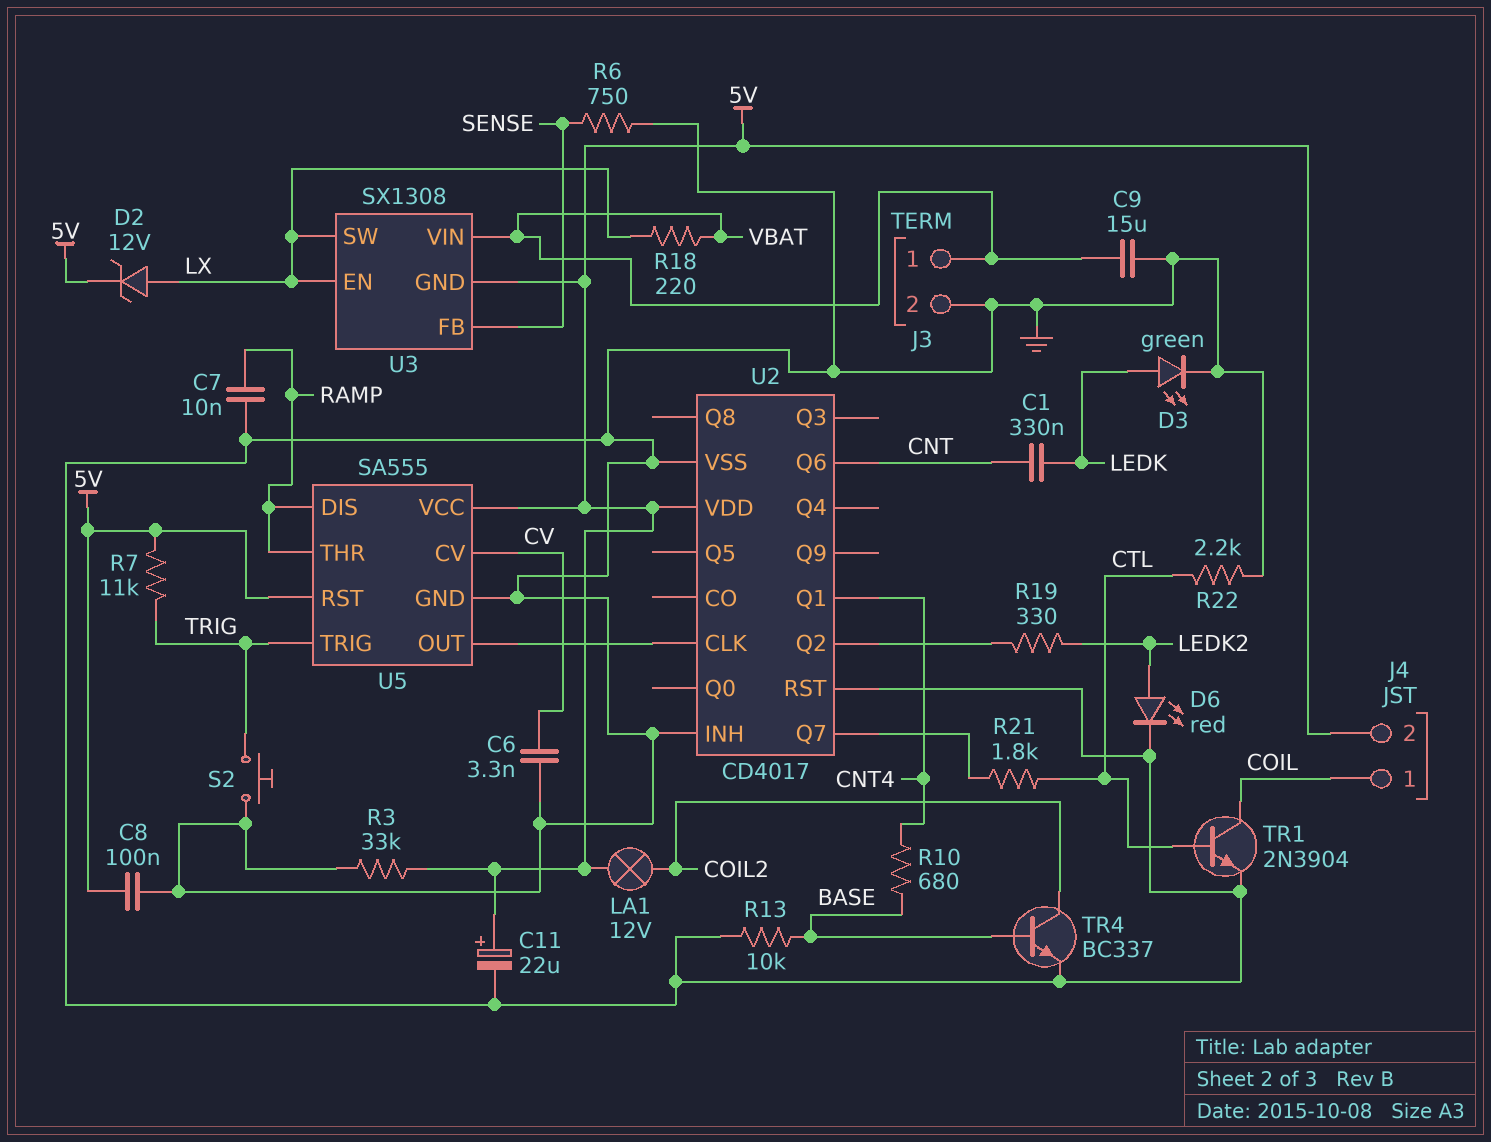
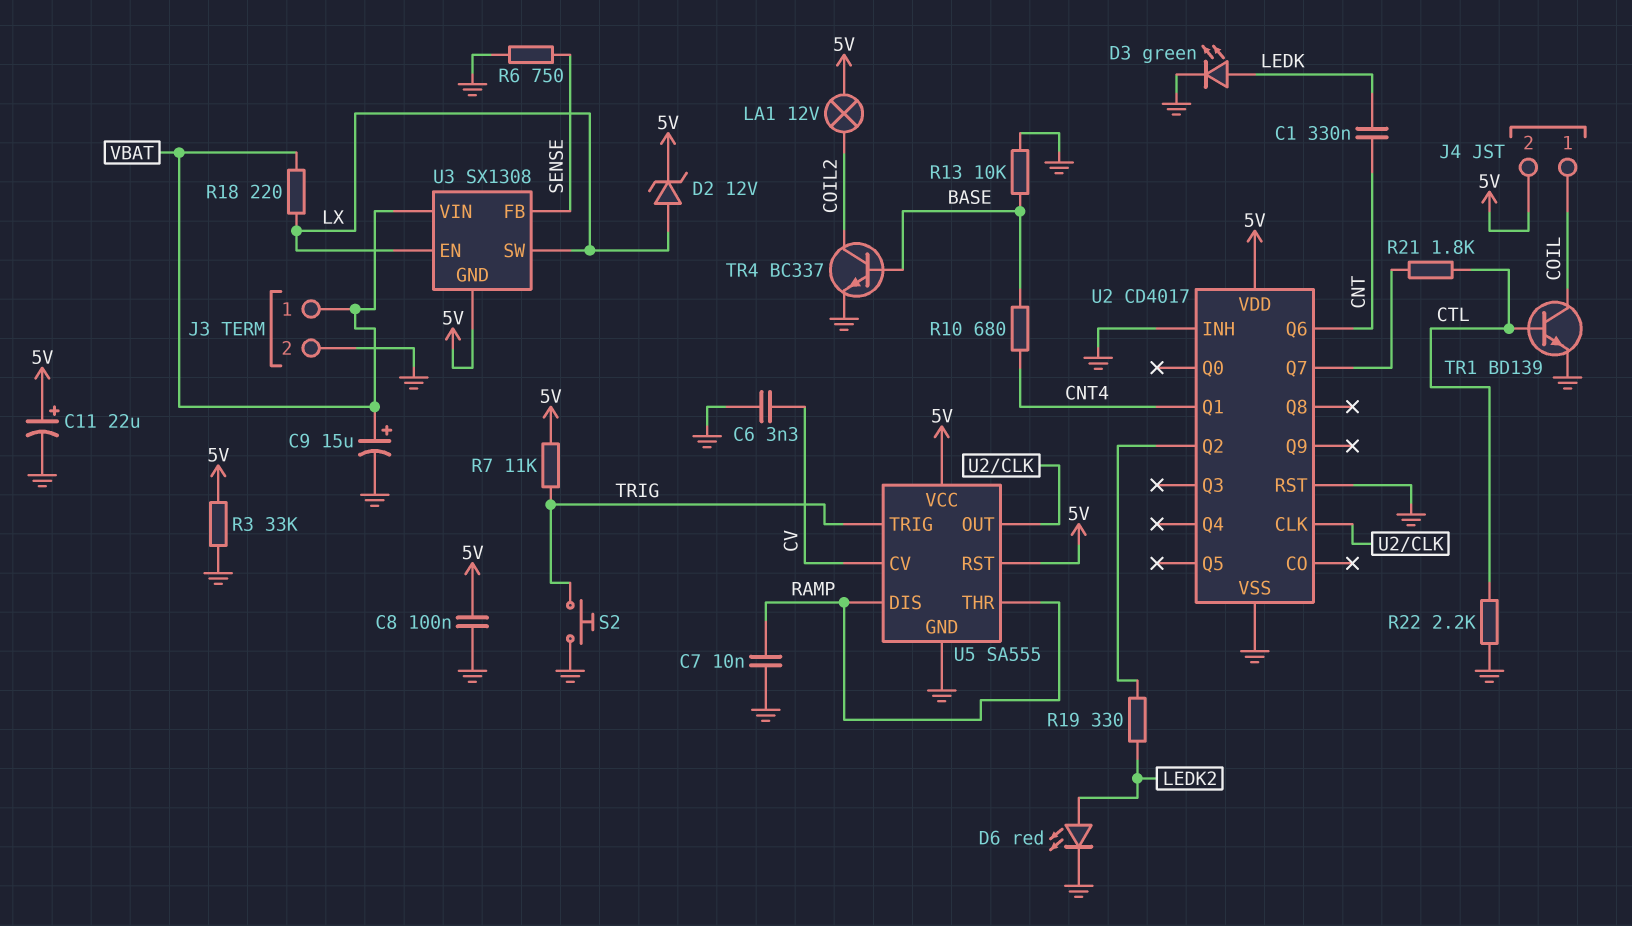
C9: 15uF (GND, VBAT) -> 15uF (plus VBAT, minus GND)
TR1: NPN 2N3904 (B CTL, C COIL, E GND) -> NPN BD139 (B CTL, C COIL, E GND)

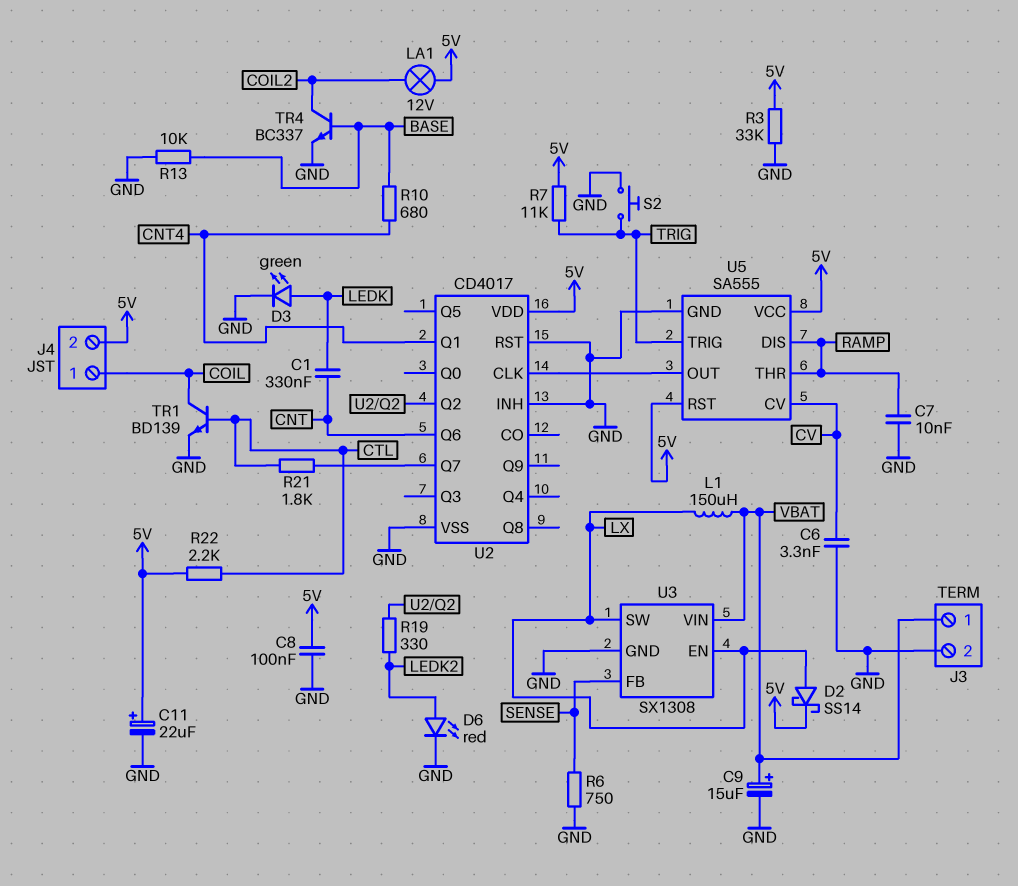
D2: zener 12V (A LX, K 5V) -> schottky SS14 (A LX, K 5V)
L1: none -> 150uH (LX, VBAT)
R18: 220 (LX, VBAT) -> none
R22: 2.2k (CTL, GND) -> 2.2k (5V, CTL)
U3 pin GND: 5V -> GND

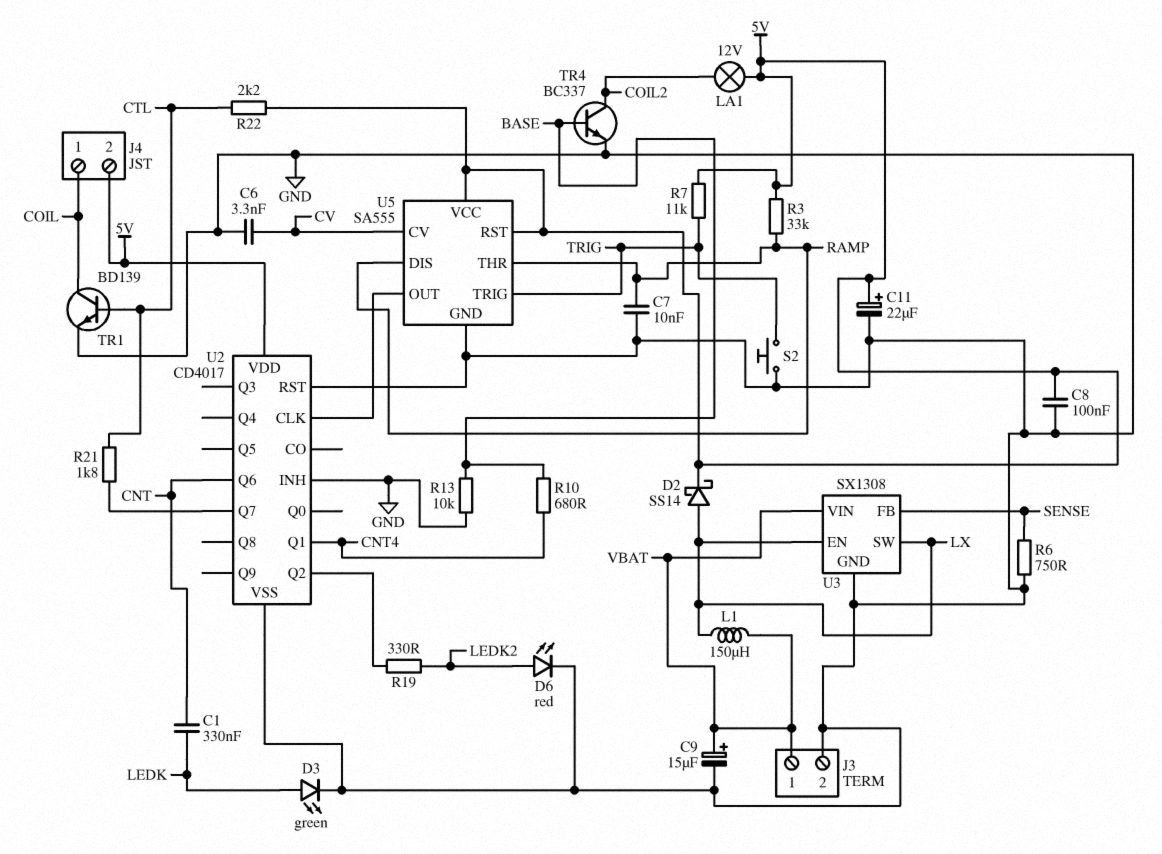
R3: 33k (5V, GND) -> 33k (5V, RAMP)

